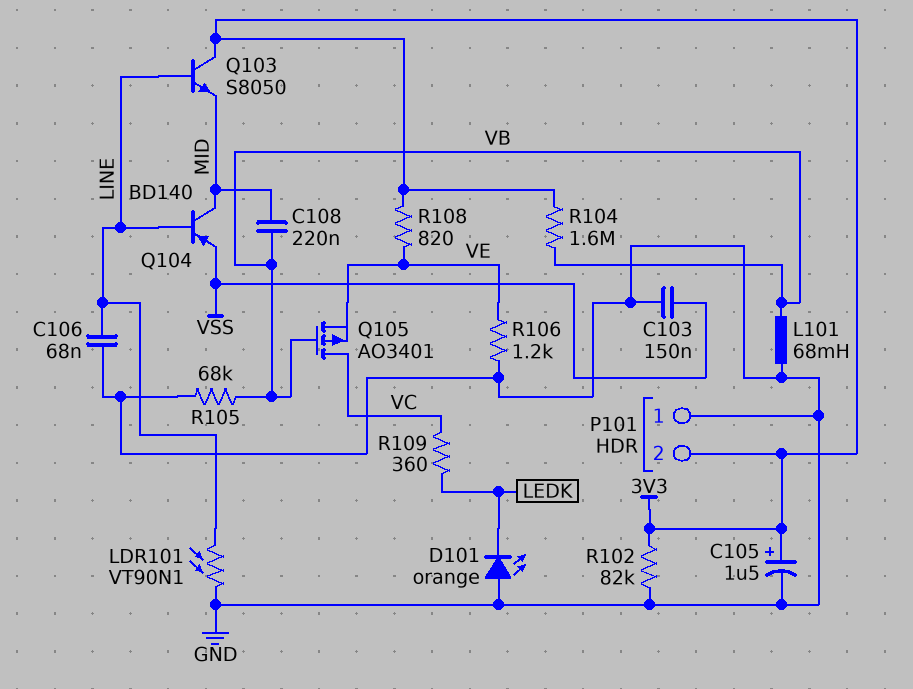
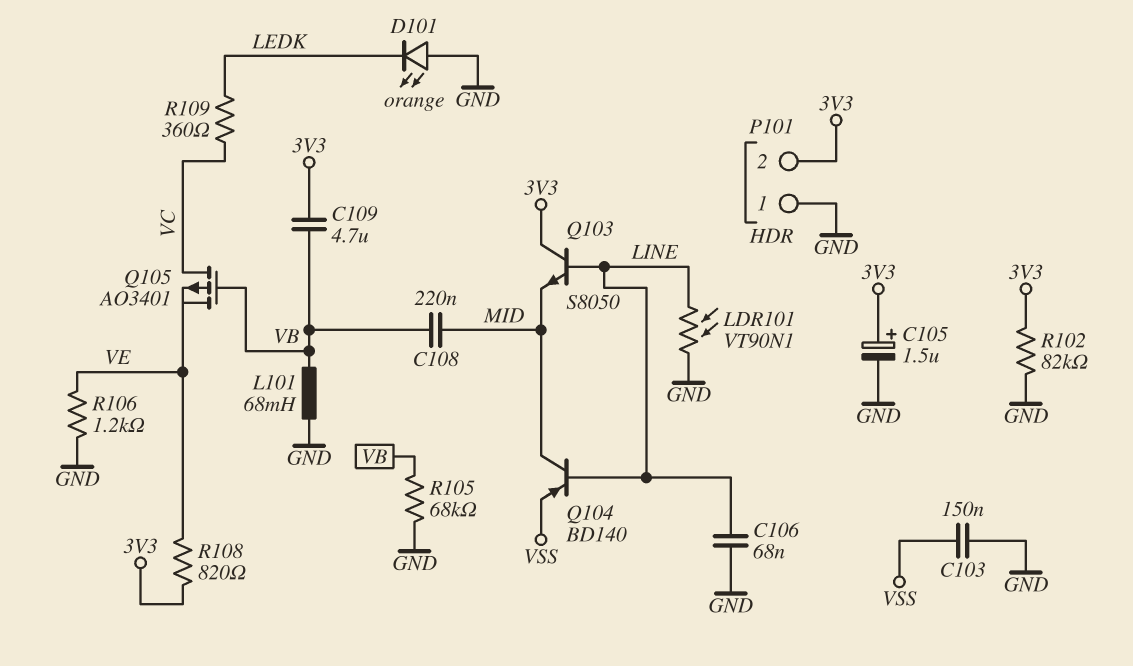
C109: none -> 4.7uF (3V3, VB)
R104: 1.6M (3V3, VB) -> none

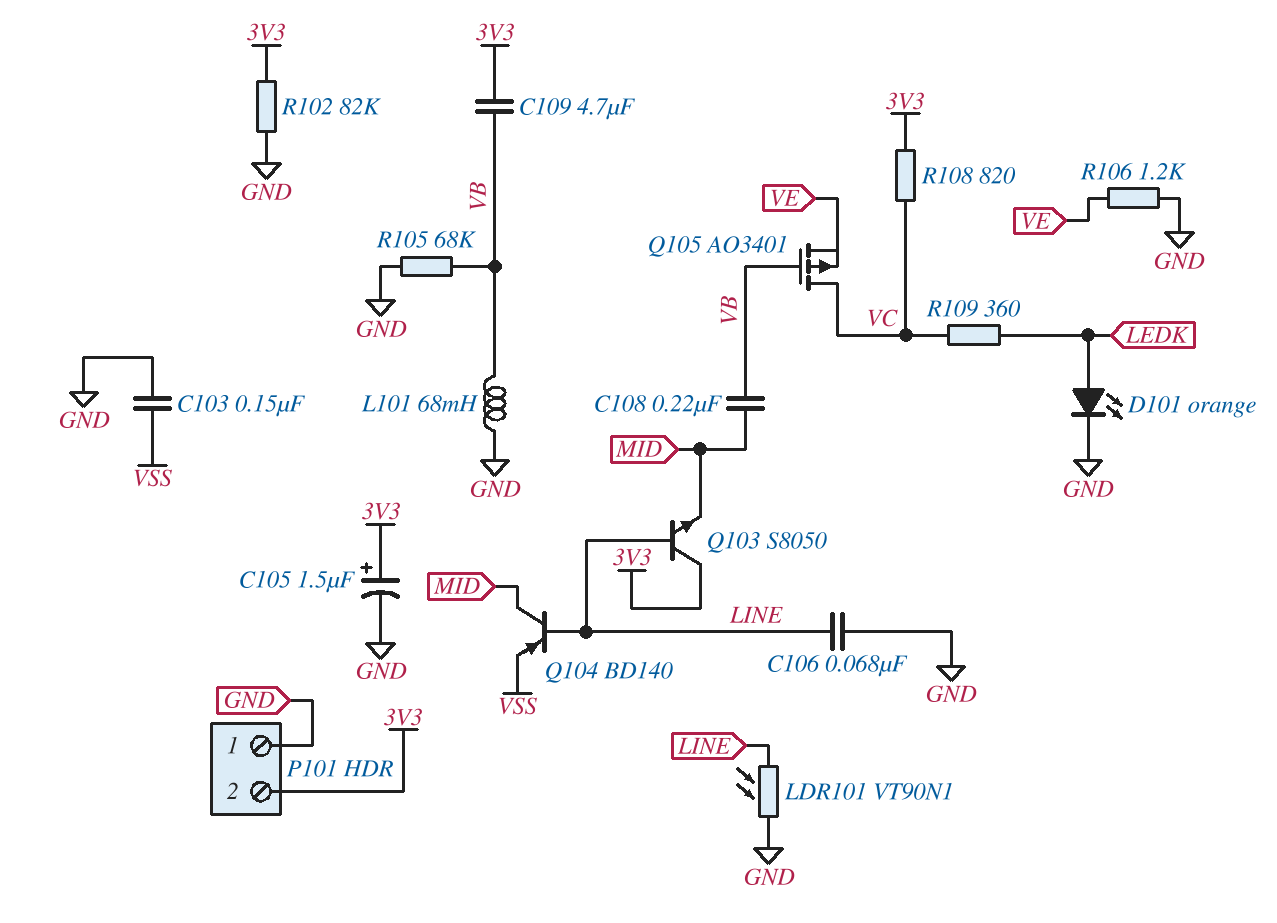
D101: LED orange (A GND, K LEDK) -> LED orange (A LEDK, K GND)
R108: 820 (3V3, VE) -> 820 (3V3, VC)

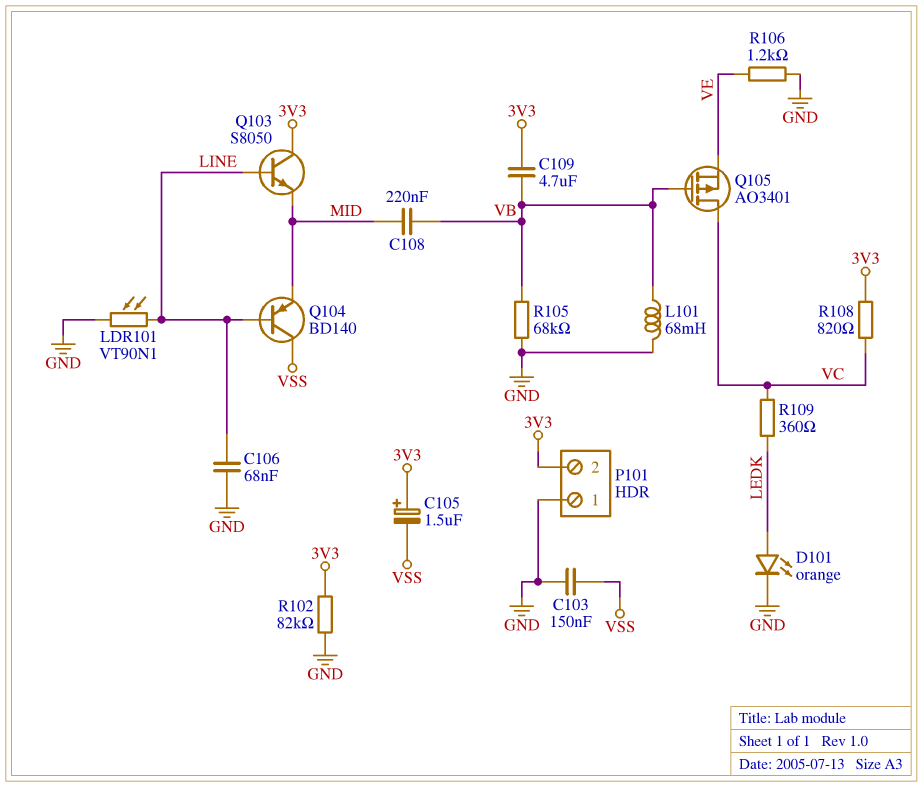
C105: 1.5uF (plus 3V3, minus GND) -> 1.5uF (plus 3V3, minus VSS)
Q104: PNP BD140 (B LINE, C MID, E VSS) -> PNP BD140 (B LINE, C VSS, E MID)

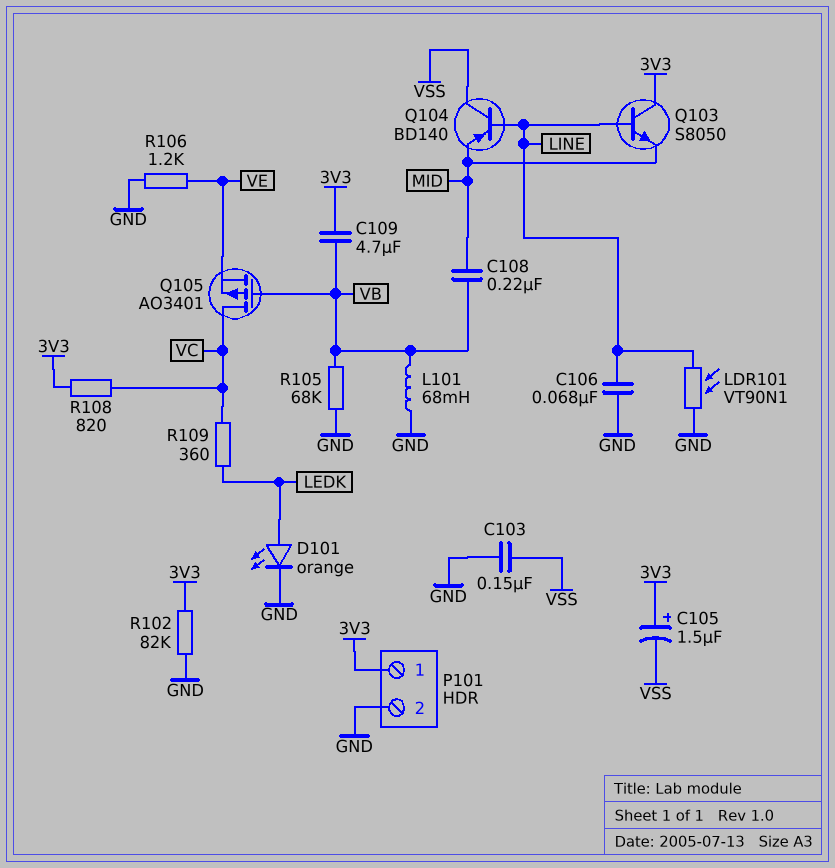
P101 pin 1: GND -> 3V3
P101 pin 2: 3V3 -> GND

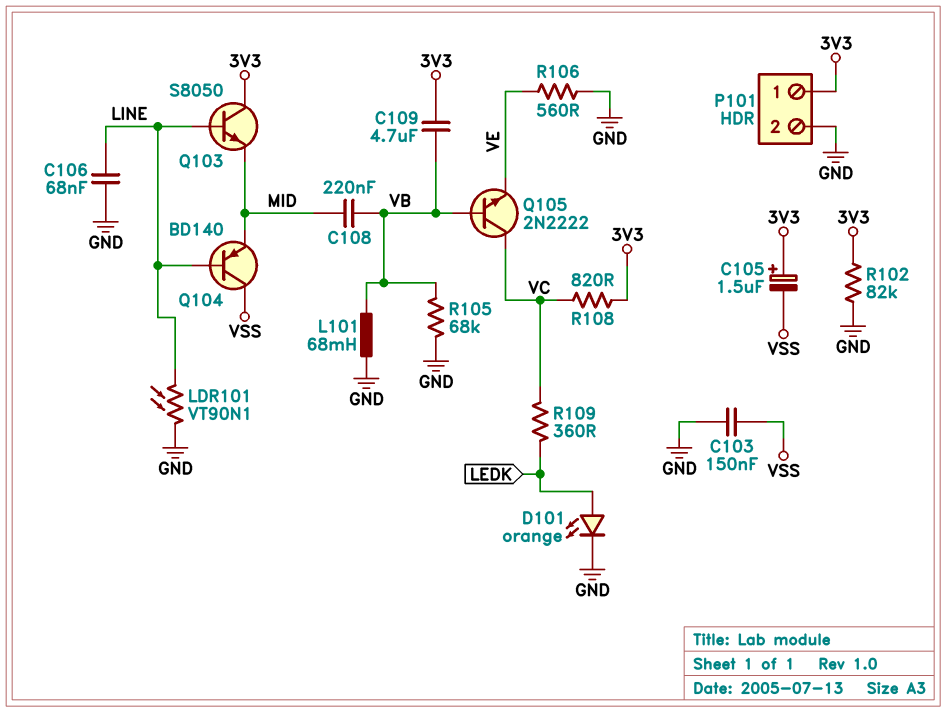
Q105: PMOS AO3401 (G VB, D VC, S VE) -> NPN 2N2222 (B VB, C VC, E VE)
R106: 1.2k (GND, VE) -> 560 (GND, VE)

